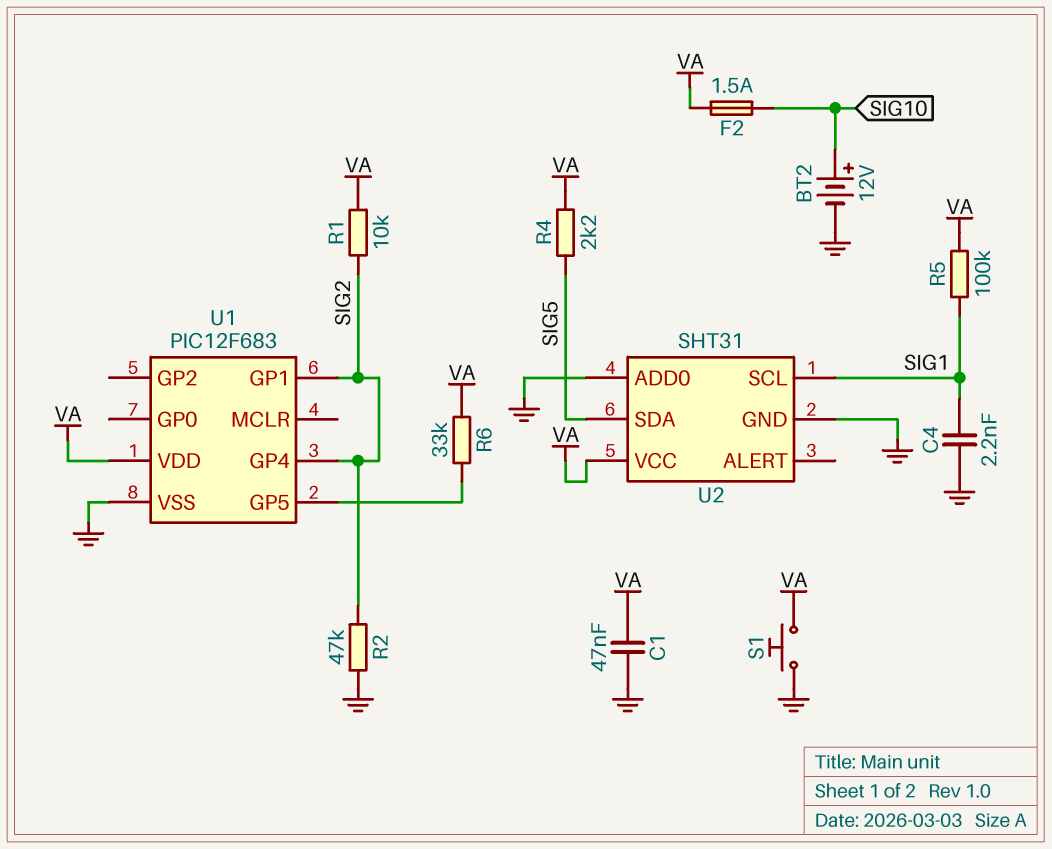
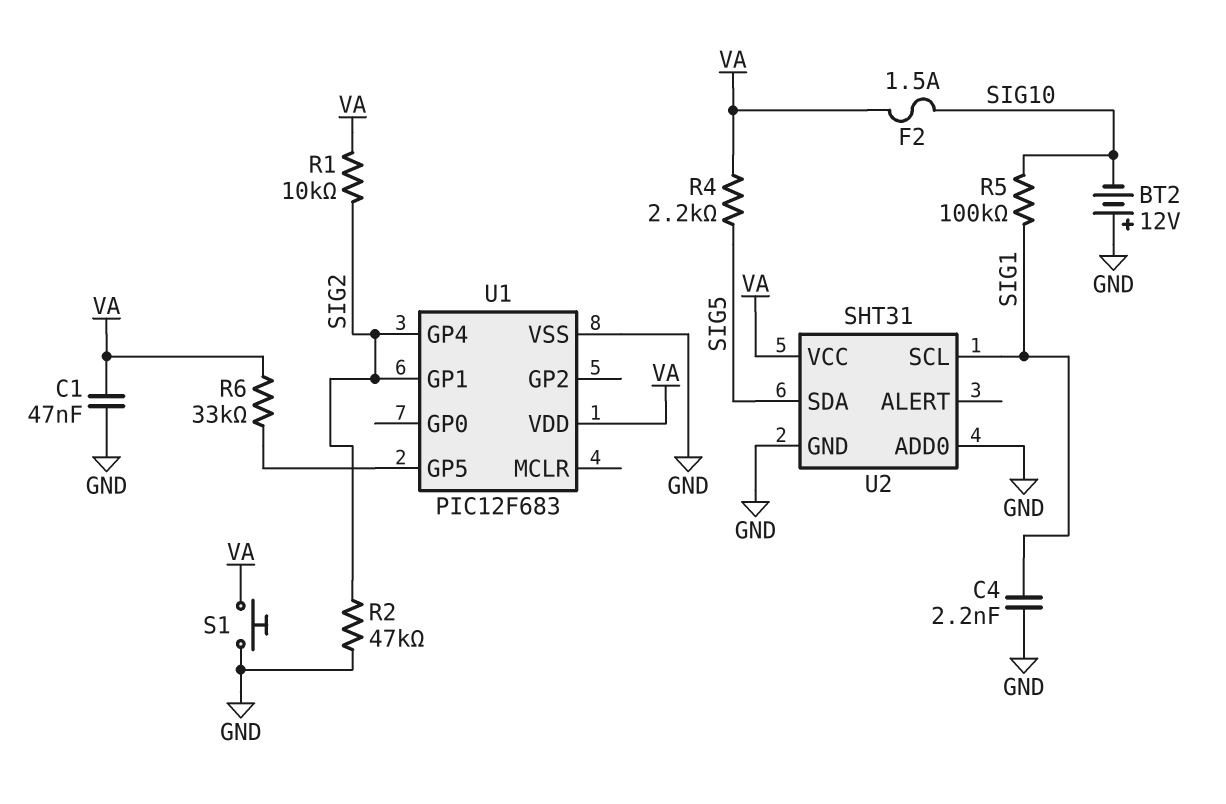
BT2: 12V (plus SIG10, minus GND) -> 12V (plus GND, minus SIG10)
R5: 100k (SIG1, VA) -> 100k (SIG1, SIG10)

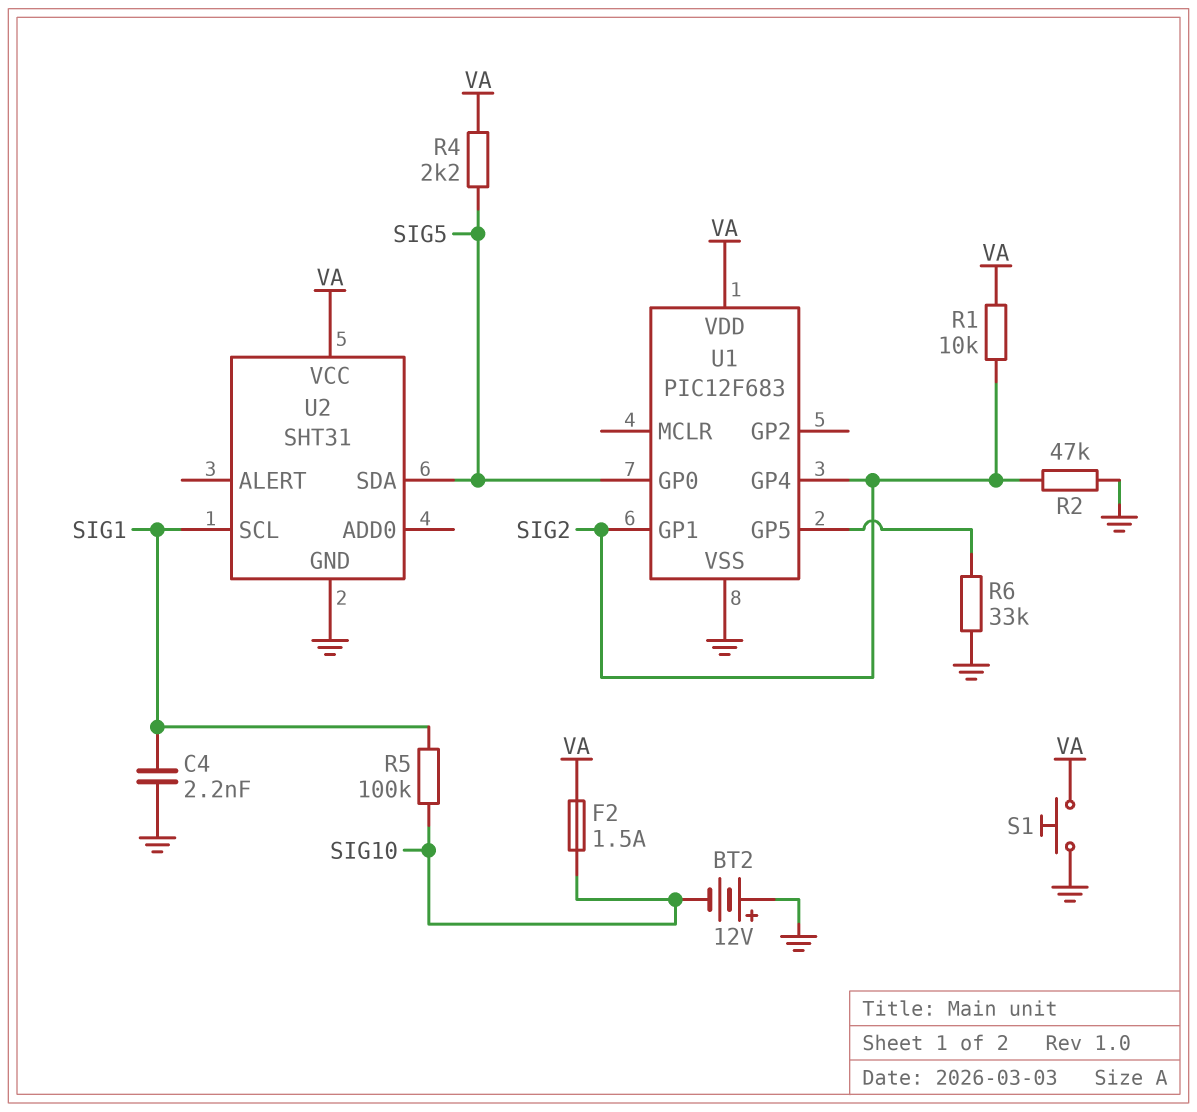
C1: 47nF (GND, VA) -> none
R6: 33k (U1/GP5, VA) -> 33k (GND, U1/GP5)
U1 pin GP0: none -> SIG5
U2 pin ADD0: GND -> none

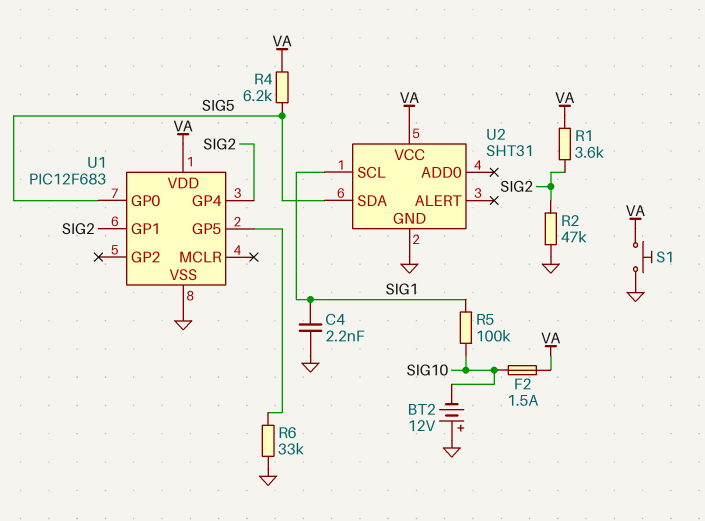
R1: 10k (SIG2, VA) -> 3.6k (SIG2, VA)
R4: 2.2k (SIG5, VA) -> 6.2k (SIG5, VA)

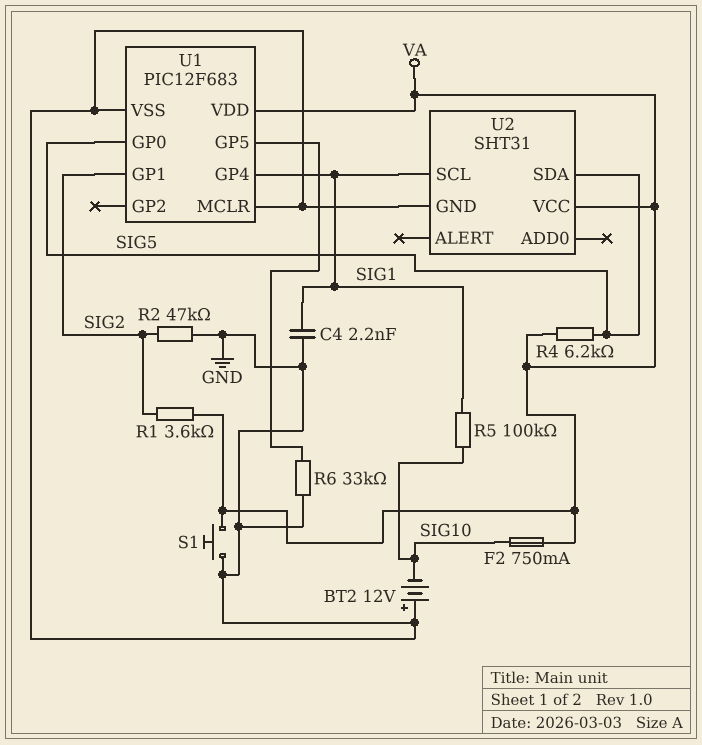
F2: 1.5A (SIG10, VA) -> 750mA (SIG10, VA)
U1 pin GP4: SIG2 -> SIG1
U1 pin MCLR: none -> GND

